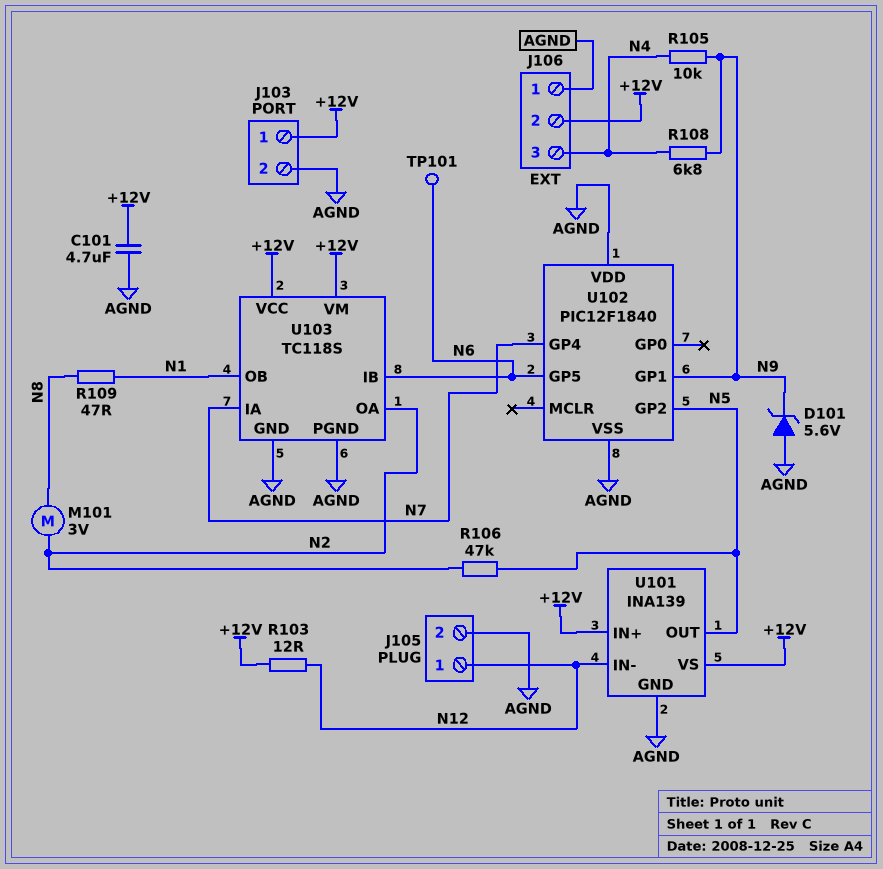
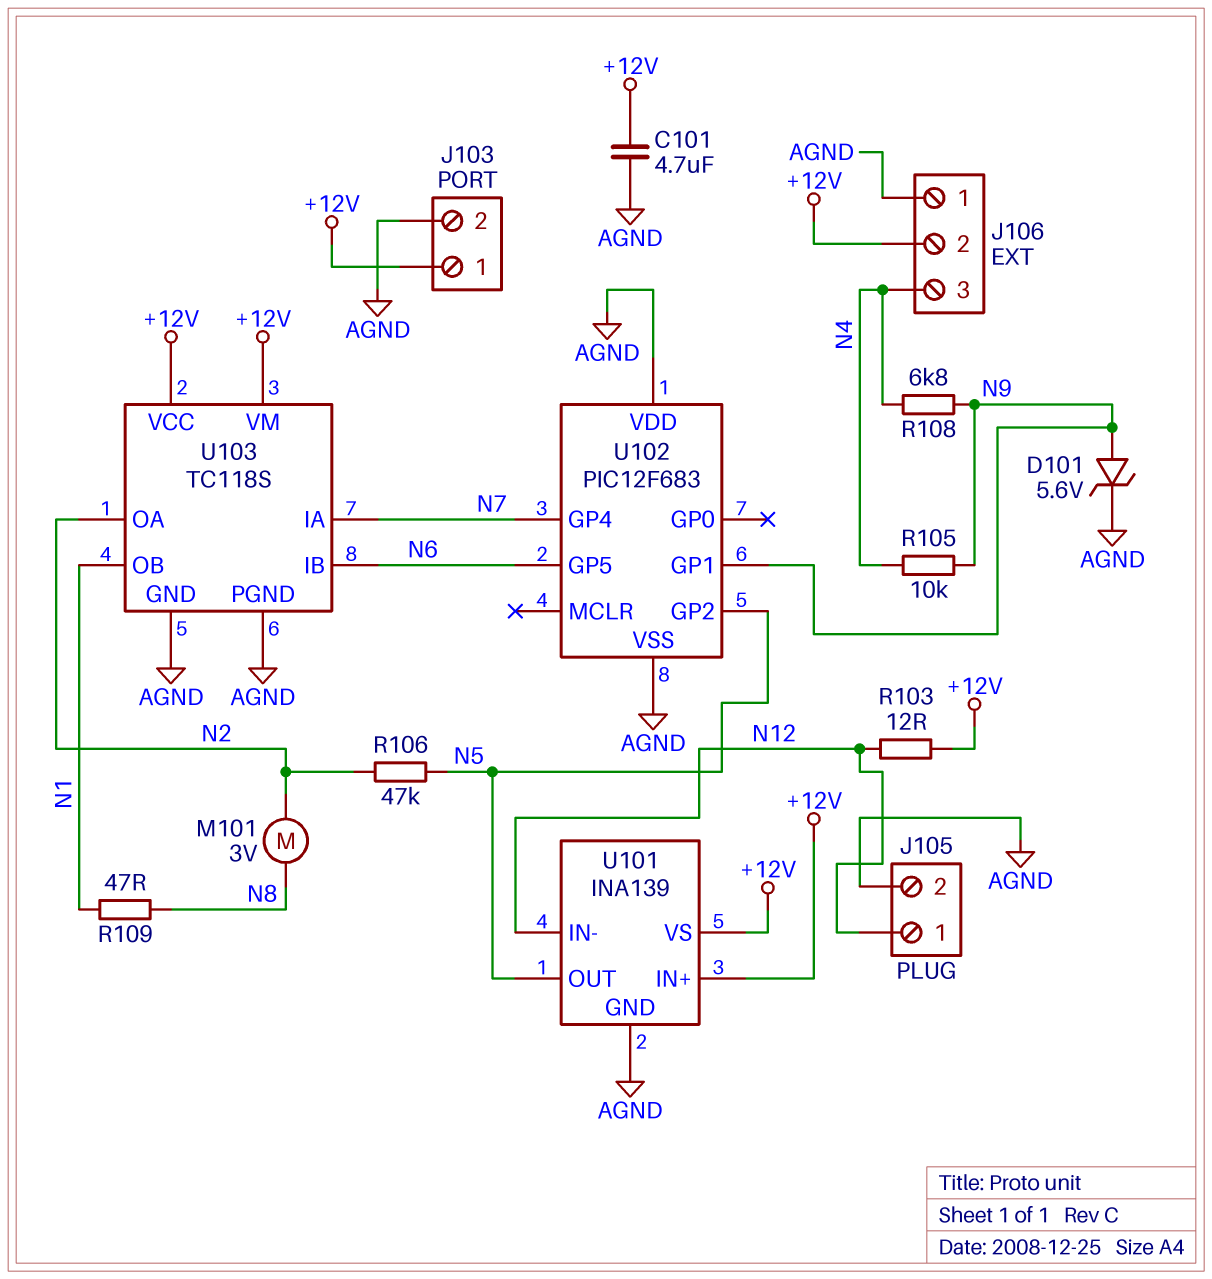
D101: zener 5.6V (A AGND, K N9) -> zener 5.6V (A N9, K AGND)
TP101: test point (N6) -> none
U102: PIC12F1840 -> PIC12F683

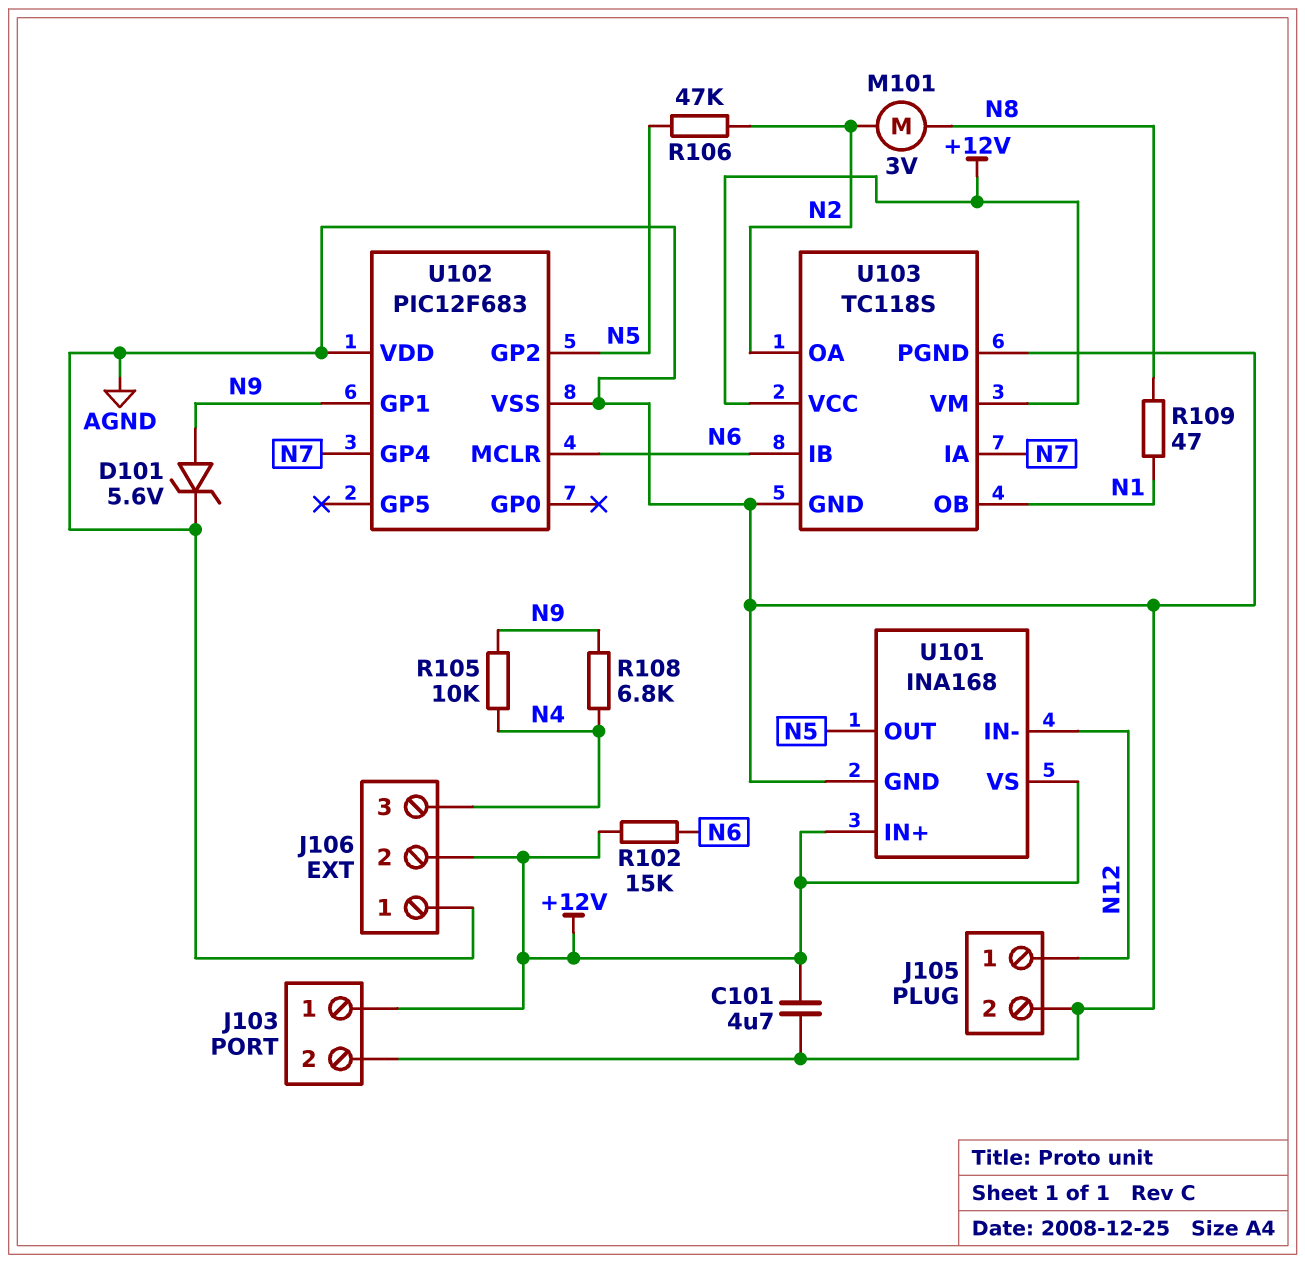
R102: none -> 15k (+12V, N6)
R103: 12 (+12V, N12) -> none
U101: INA139 -> INA168
U102 pin GP5: N6 -> none
U102 pin MCLR: none -> N6

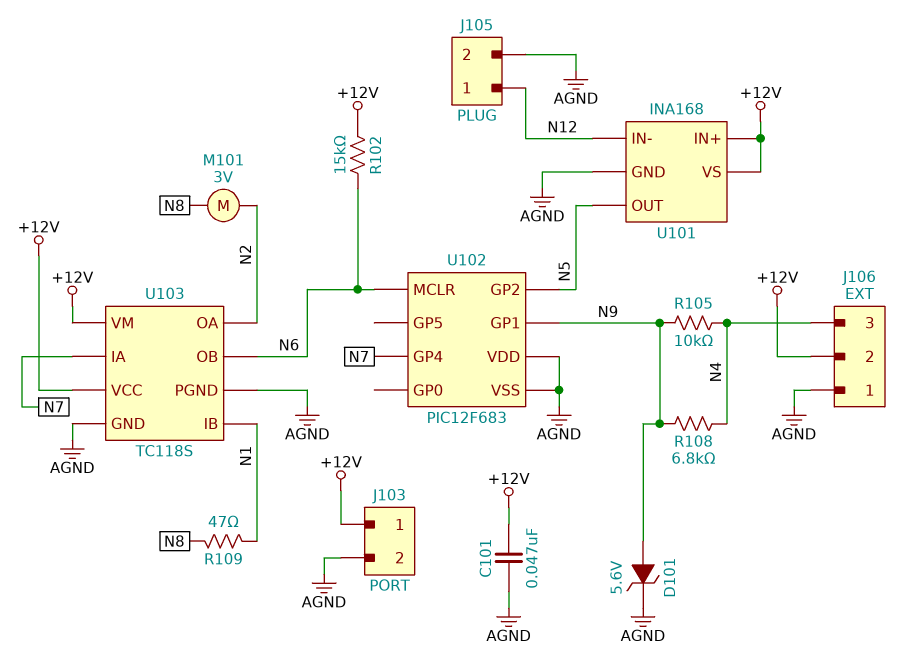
C101: 4.7uF (+12V, AGND) -> 47nF (+12V, AGND)
R106: 47k (N2, N5) -> none
U103 pin IB: N6 -> N1
U103 pin OB: N1 -> N6

